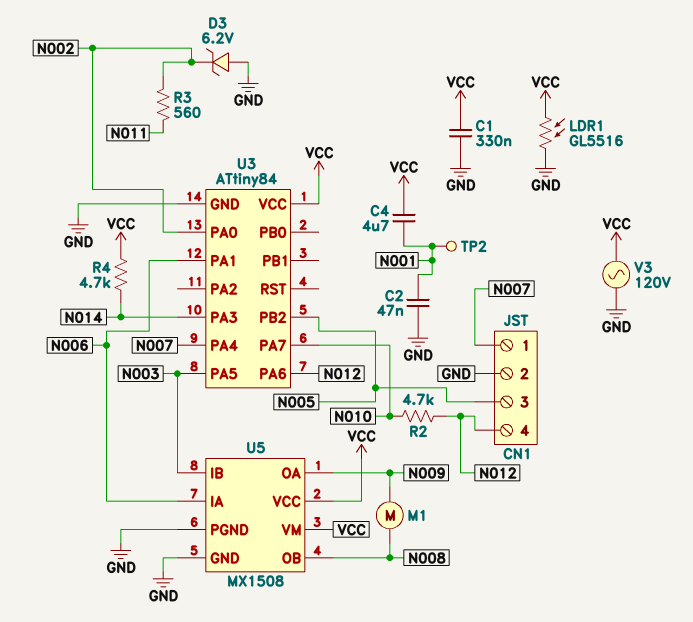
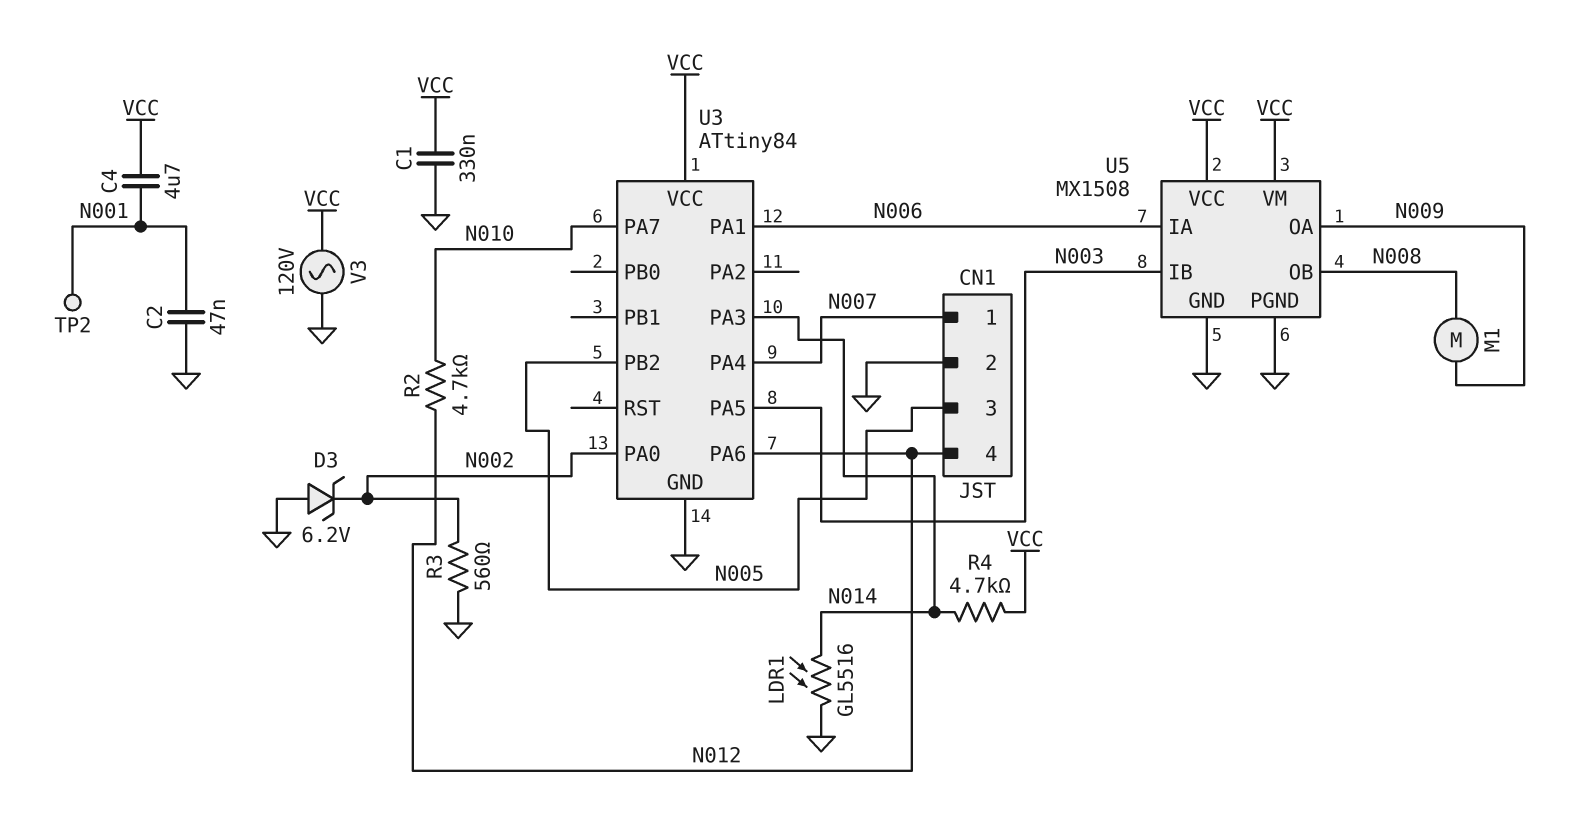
LDR1: GL5516 (GND, VCC) -> GL5516 (GND, N014)
R3: 560 (N002, N011) -> 560 (GND, N002)

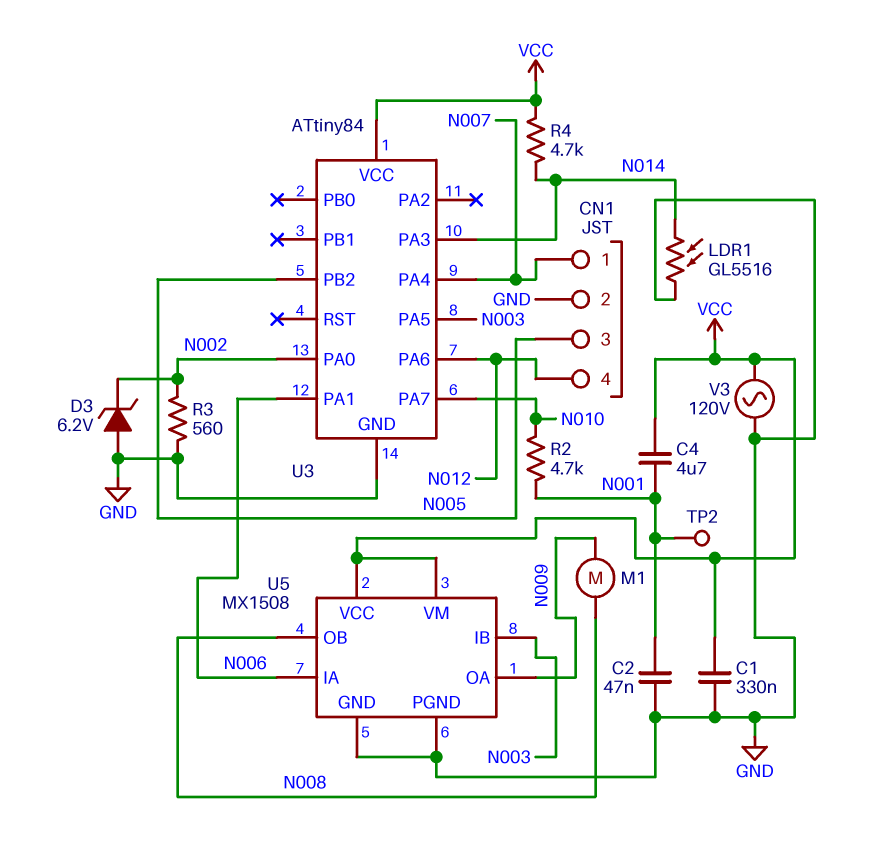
R2: 4.7k (N010, N012) -> 4.7k (N001, N010)

